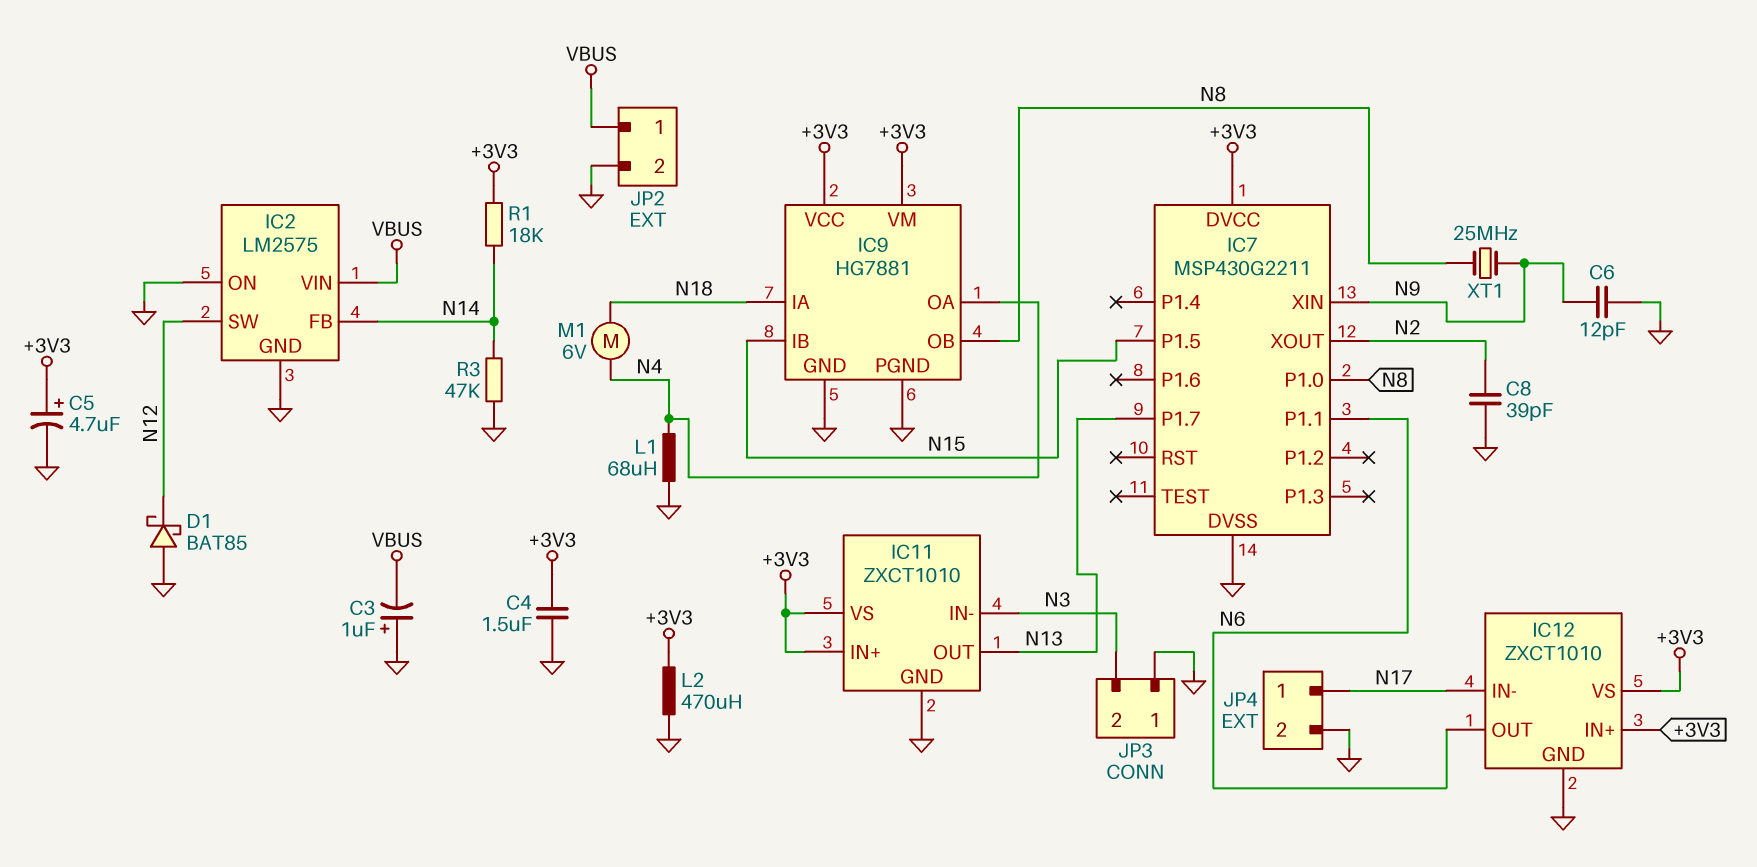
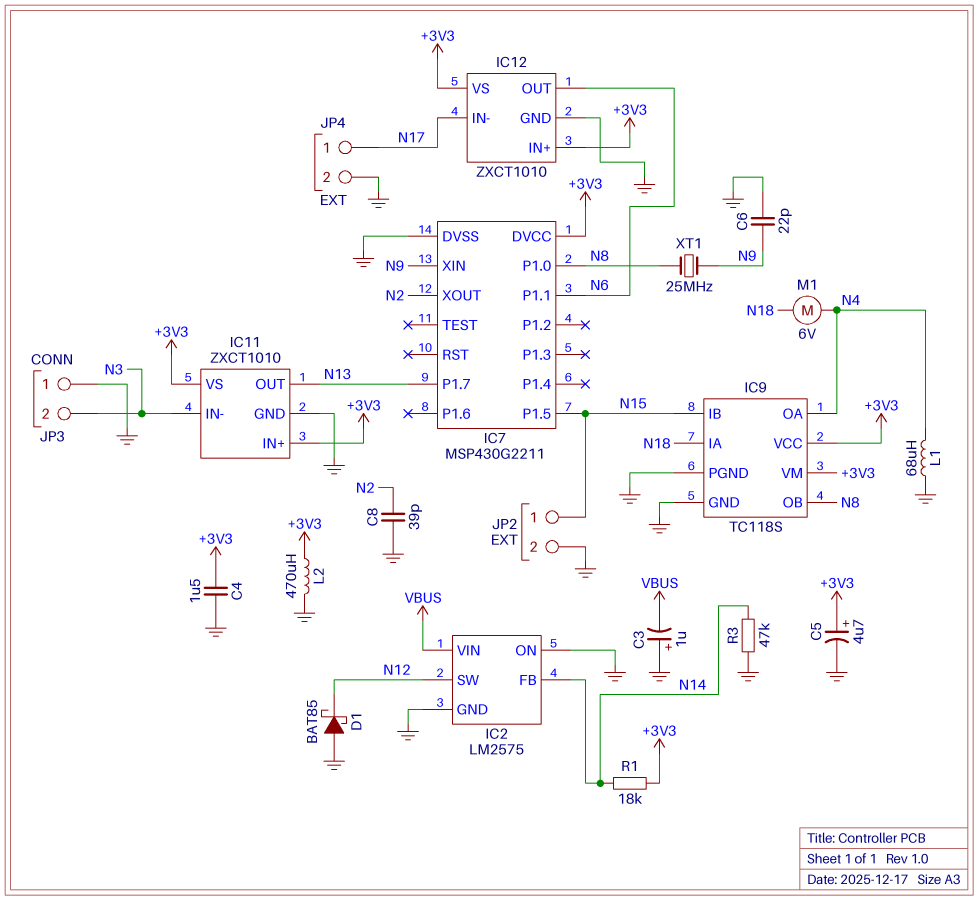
C6: 12pF (GND, N9) -> 22pF (GND, N9)
IC9: HG7881 -> TC118S
JP2 pin 1: VBUS -> N15

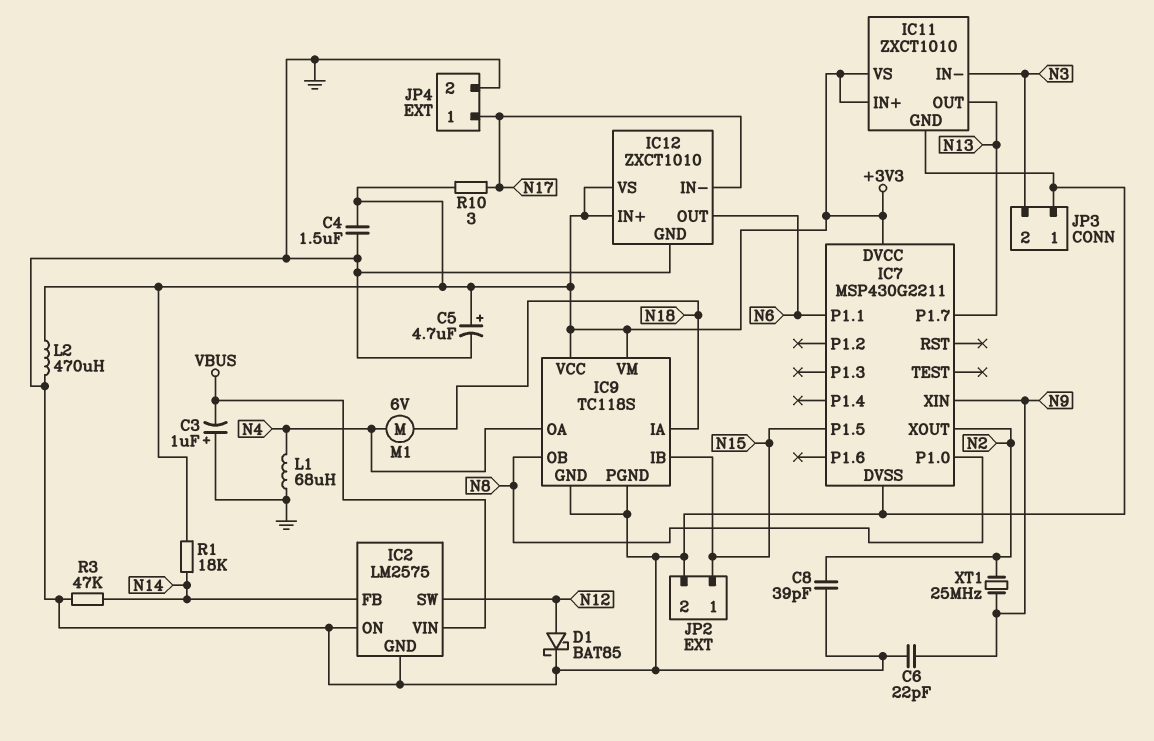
D1: schottky BAT85 (A GND, K N12) -> schottky BAT85 (A N12, K GND)
R10: none -> 3 (+3V3, N17)
XT1: 25MHz (N8, N9) -> 25MHz (N2, N9)

